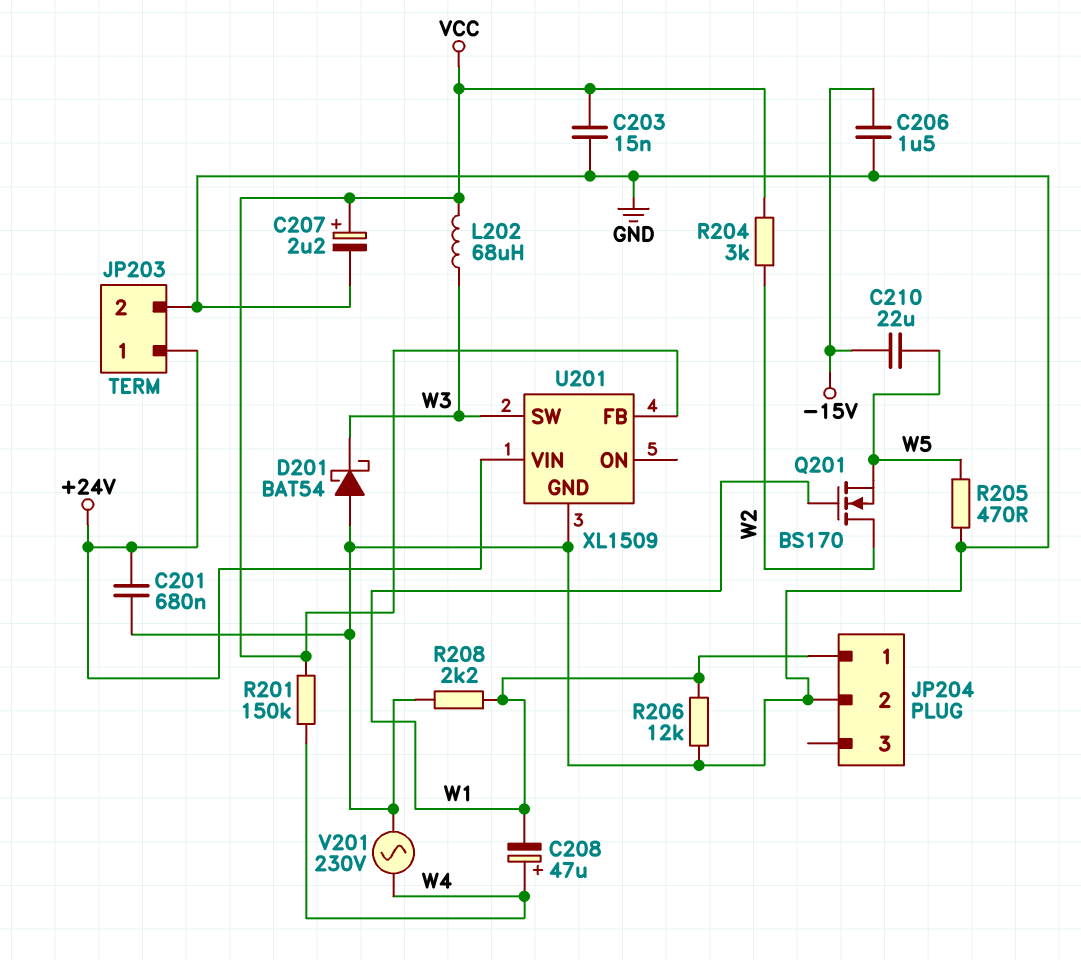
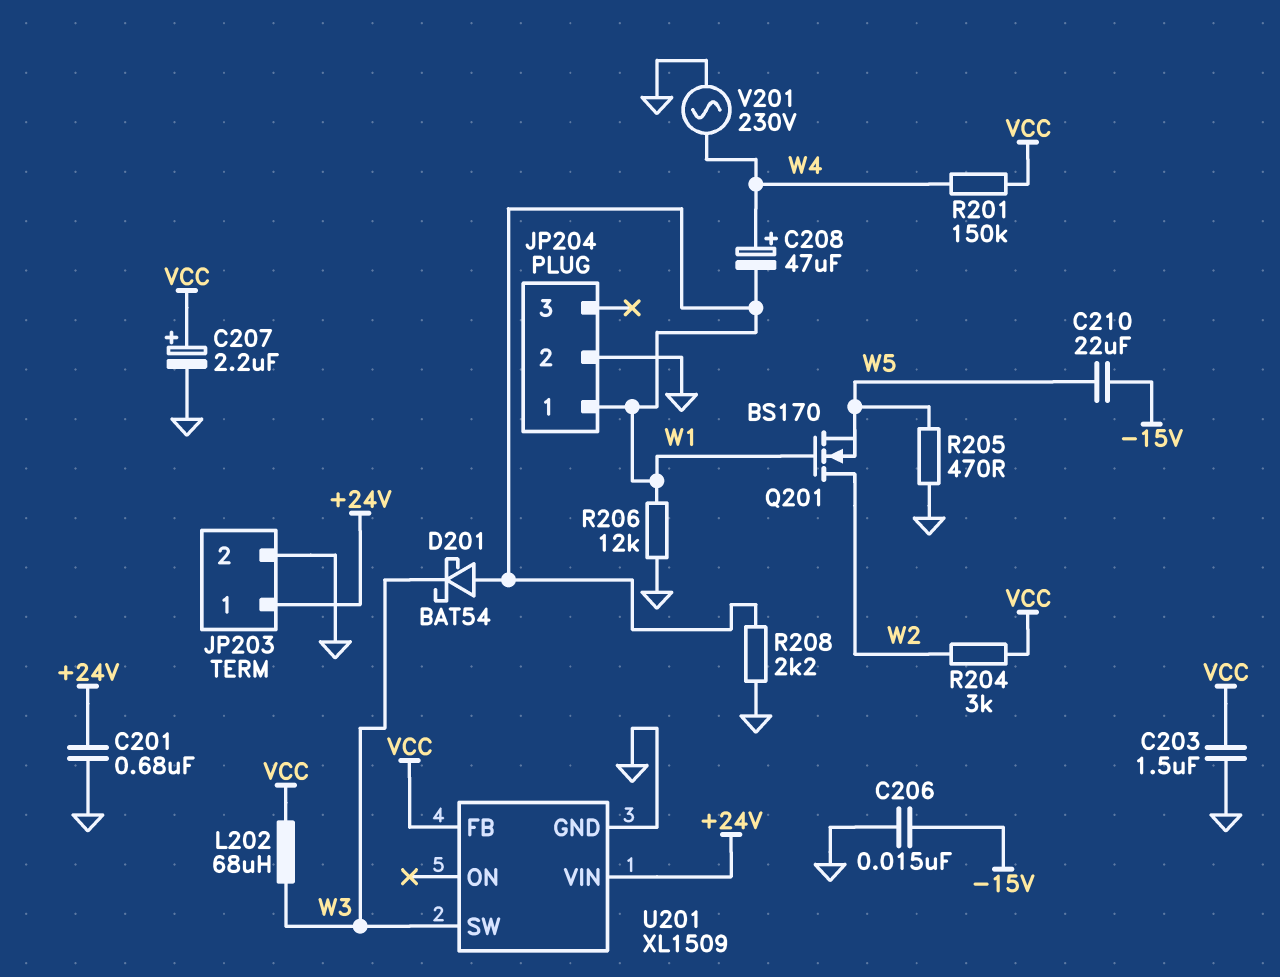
C203: 15nF (GND, VCC) -> 1.5uF (GND, VCC)
C206: 1.5uF (-15V, GND) -> 15nF (-15V, GND)
D201: schottky BAT54 (A GND, K W3) -> schottky BAT54 (A W1, K W3)

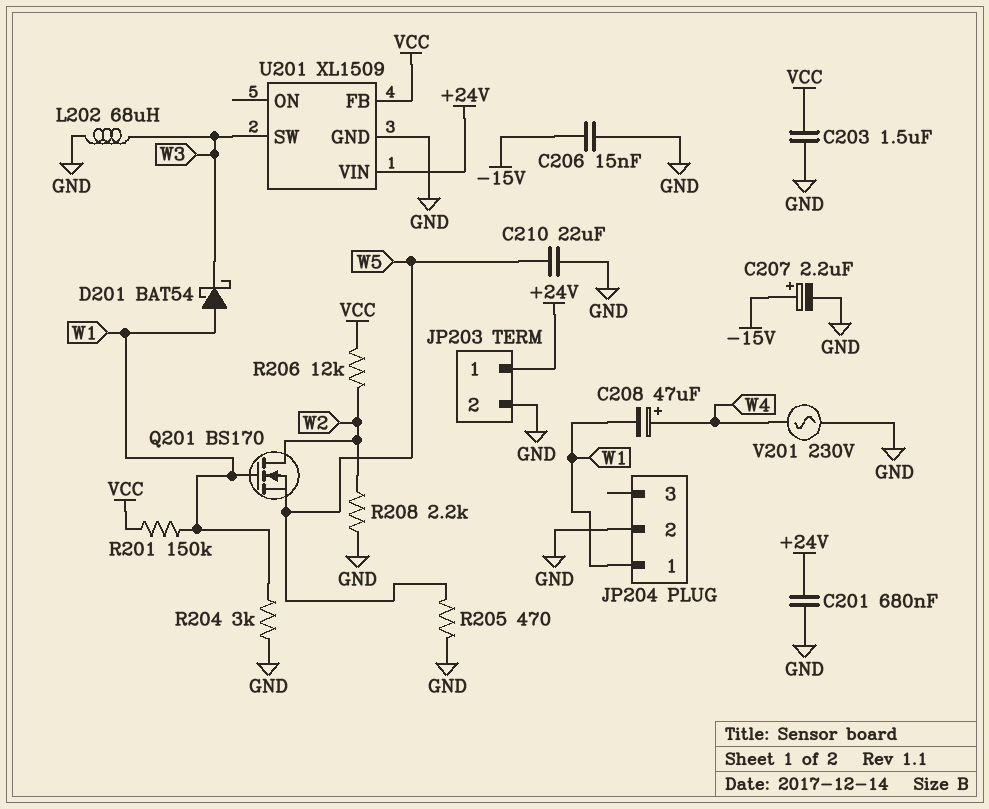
C207: 2.2uF (plus VCC, minus GND) -> 2.2uF (plus -15V, minus GND)
C210: 22uF (-15V, W5) -> 22uF (GND, W5)
L202: 68uH (VCC, W3) -> 68uH (GND, W3)
R201: 150k (VCC, W4) -> 150k (VCC, W1)
R204: 3k (VCC, W2) -> 3k (GND, W1)
R206: 12k (GND, W1) -> 12k (VCC, W2)
R208: 2.2k (GND, W1) -> 2.2k (GND, W2)

